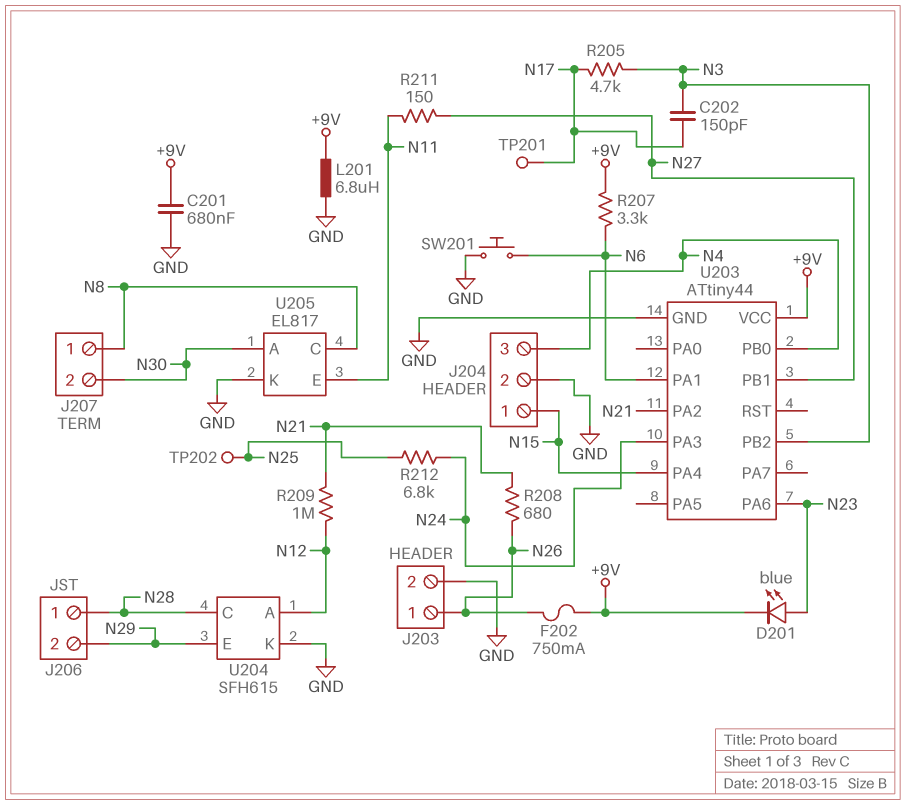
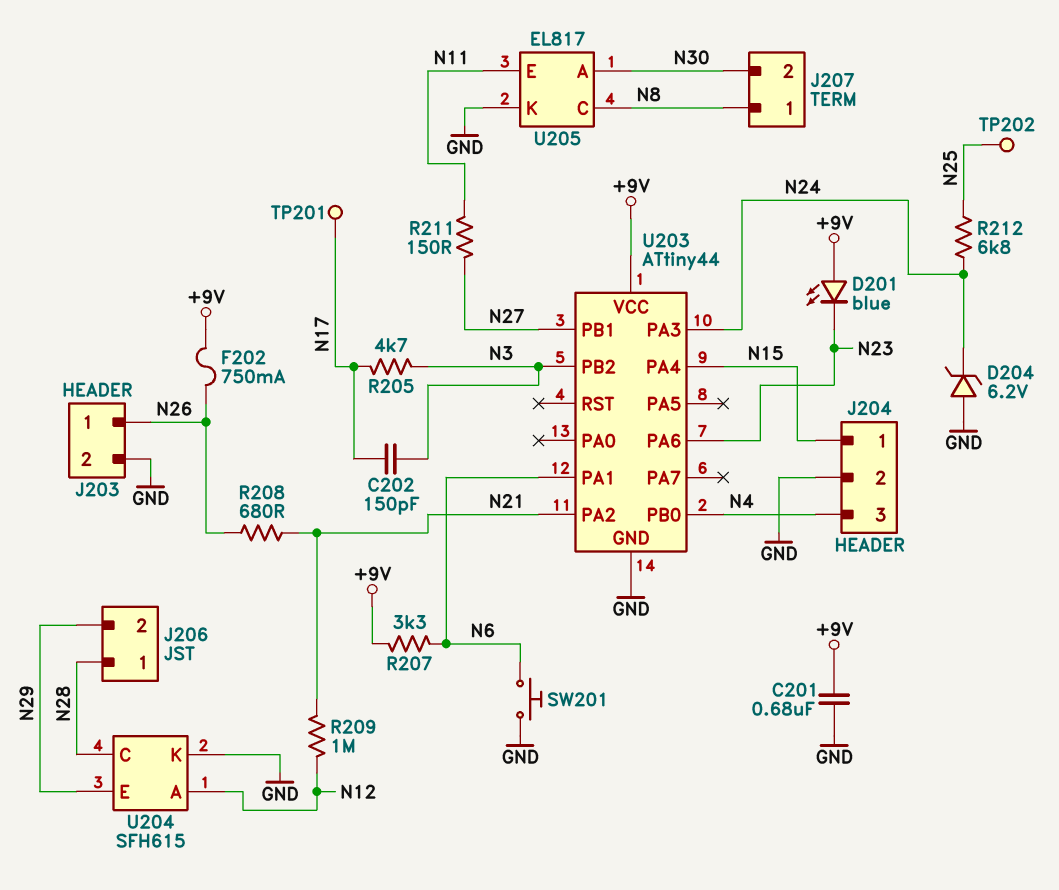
D201: LED blue (A N23, K +9V) -> LED blue (A +9V, K N23)
D204: none -> zener 6.2V (A GND, K N24)
L201: 6.8uH (+9V, GND) -> none

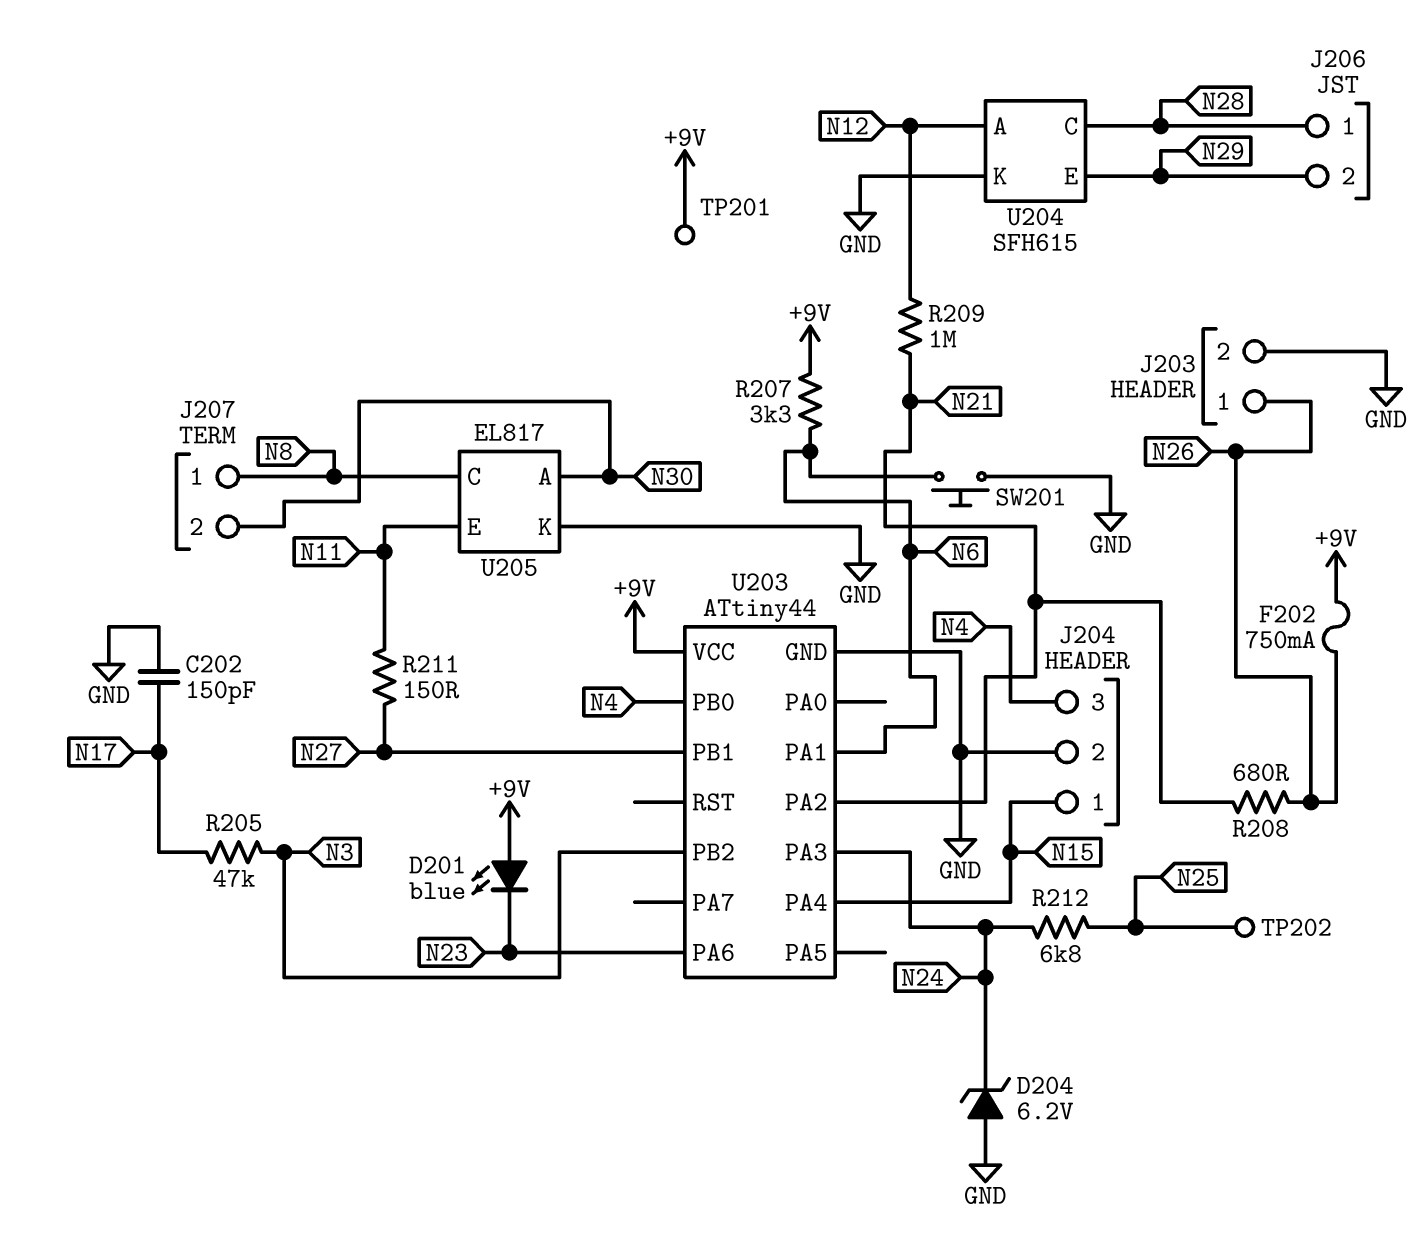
C201: 680nF (+9V, GND) -> none
C202: 150pF (N3, N17) -> 150pF (GND, N17)
R205: 4.7k (N3, N17) -> 47k (N3, N17)
TP201: test point (N17) -> test point (+9V)

